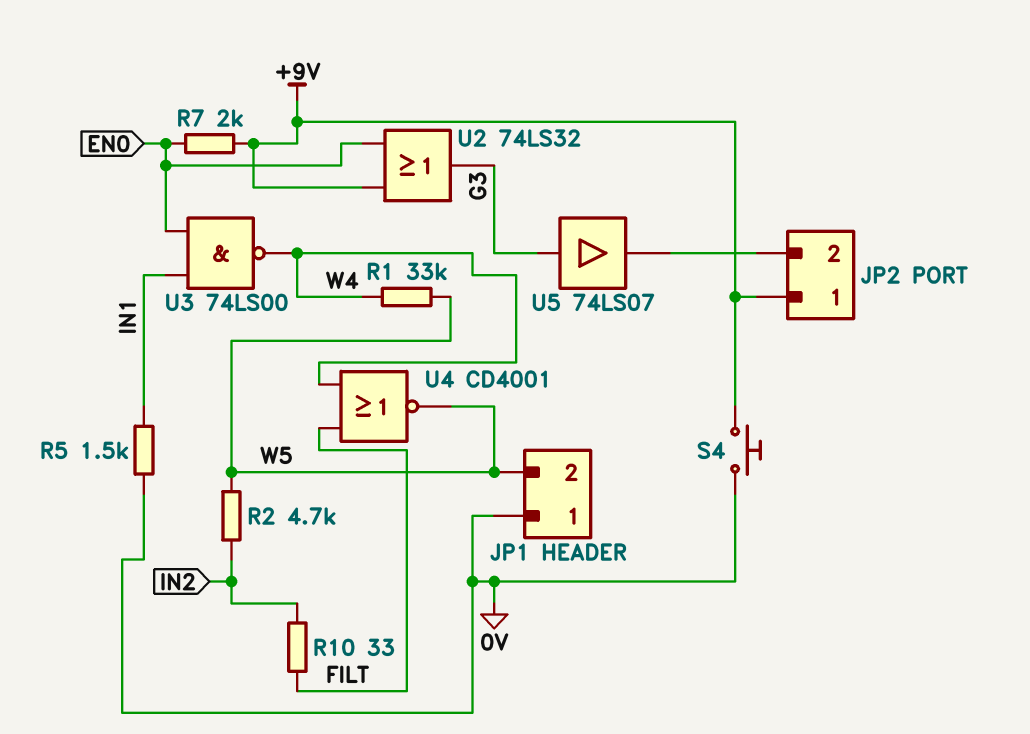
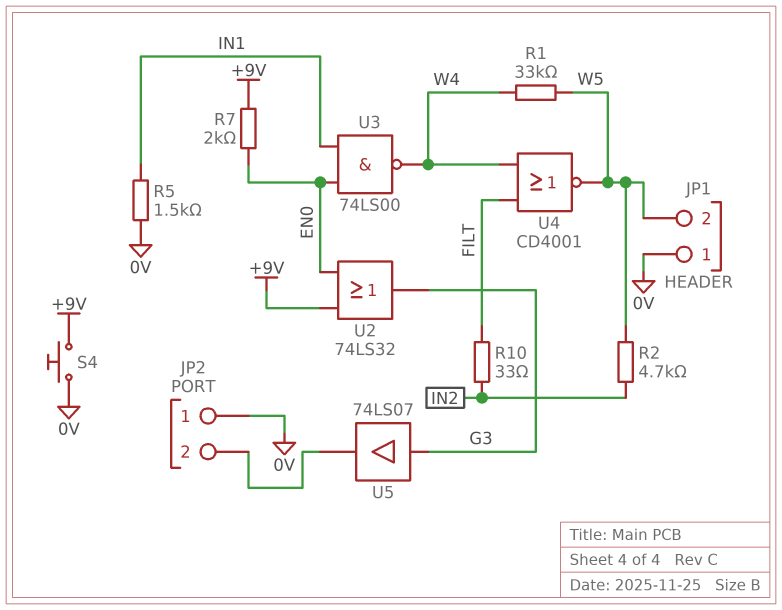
JP2 pin 1: +9V -> 0V

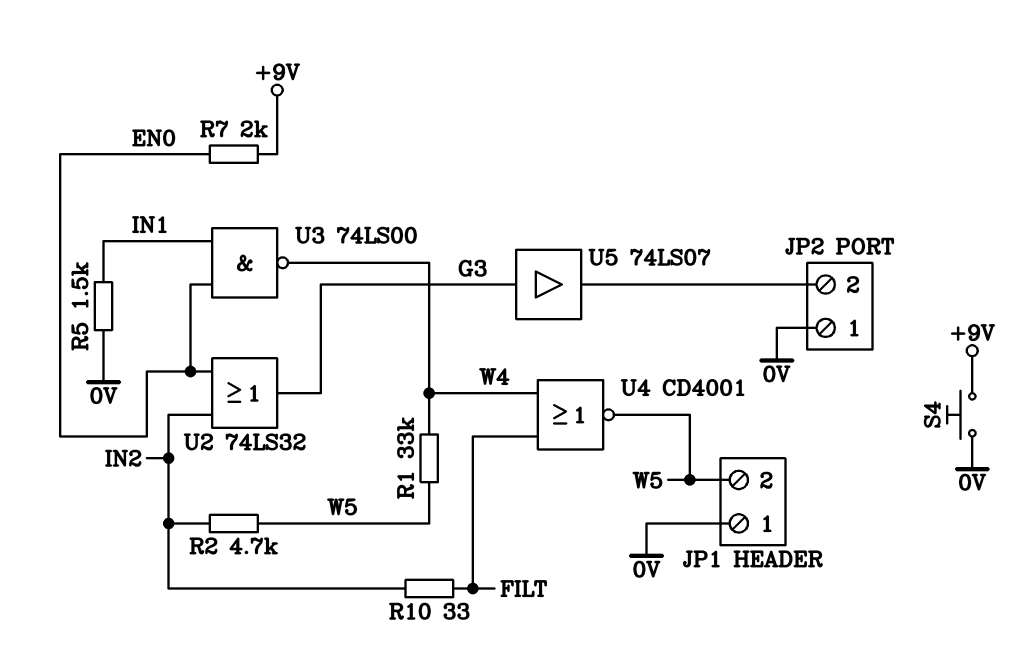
U2: OR 74LS32 (in +9V, in EN0, out G3) -> OR 74LS32 (in EN0, in IN2, out G3)

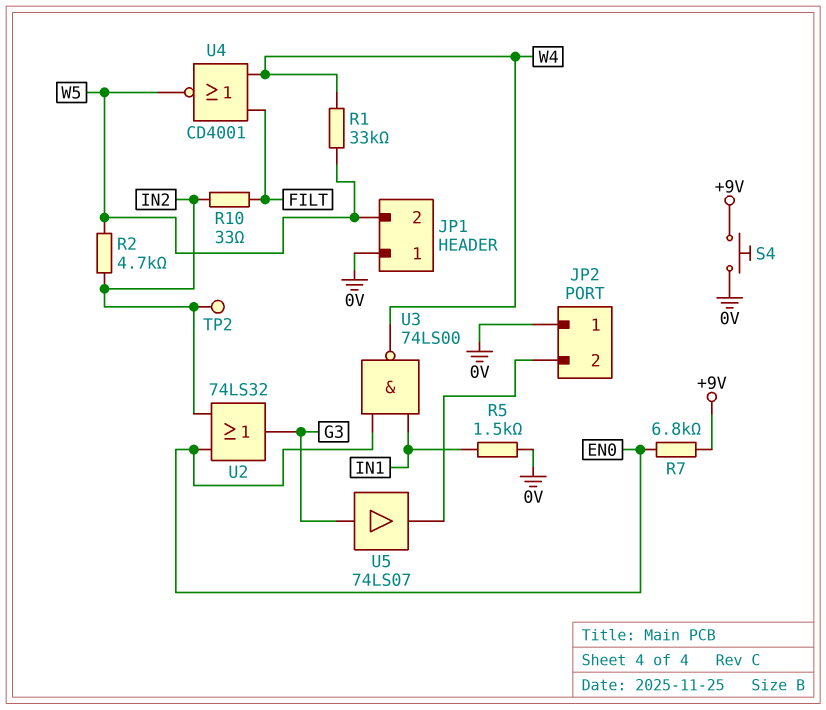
R7: 2k (+9V, EN0) -> 6.8k (+9V, EN0)
TP2: none -> test point (IN2)

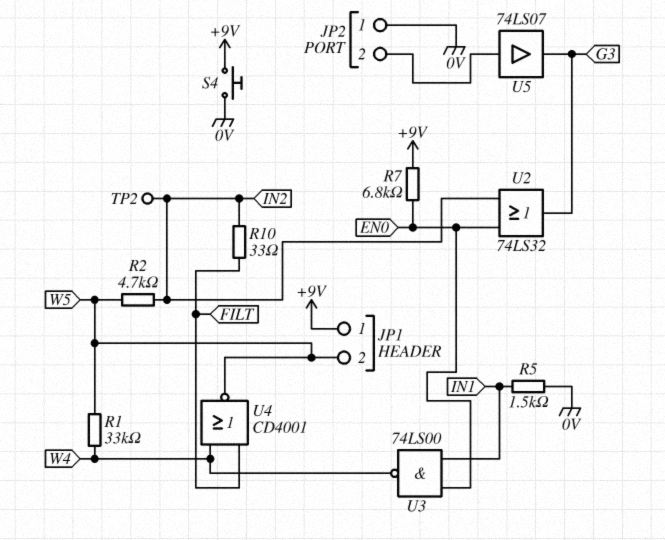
JP1 pin 1: 0V -> +9V
U5: buffer 74LS07 (in G3, out JP2/2) -> buffer 74LS07 (in JP2/2, out G3)

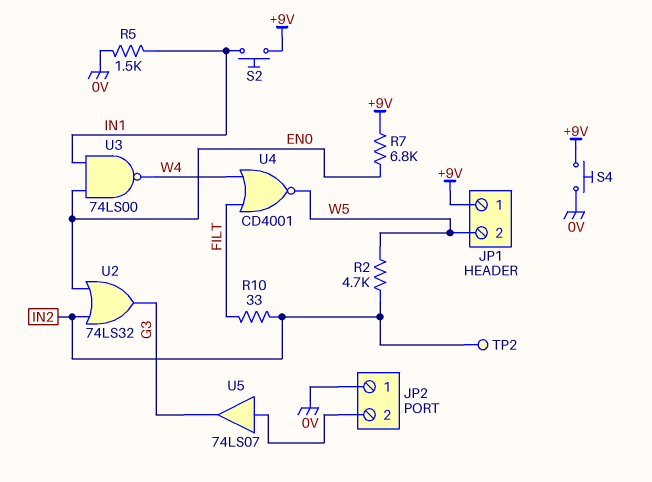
R1: 33k (W4, W5) -> none
S2: none -> button (+9V, IN1)

